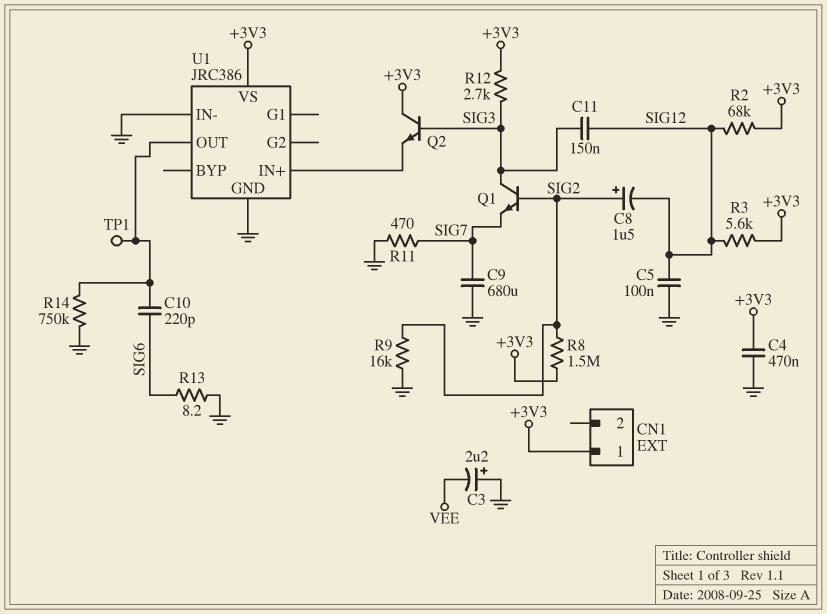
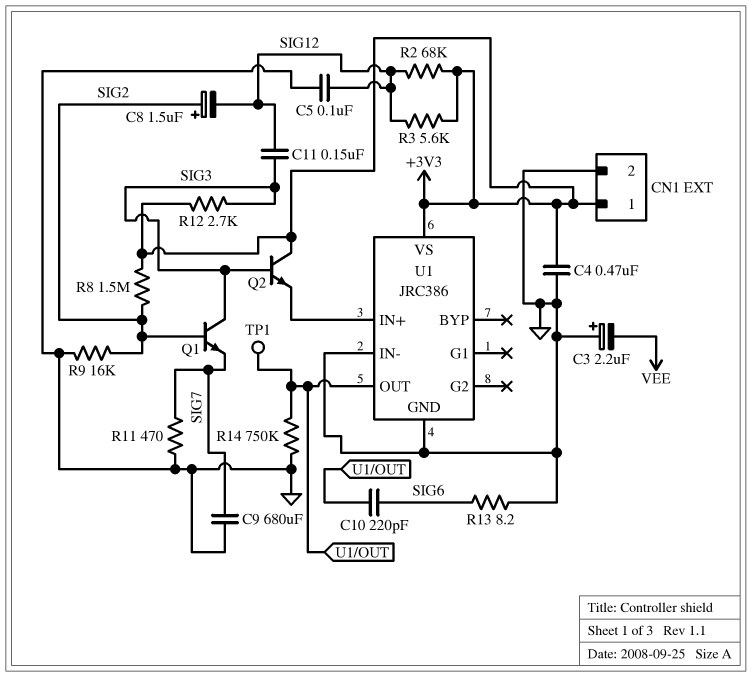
CN1 pin 2: none -> GND

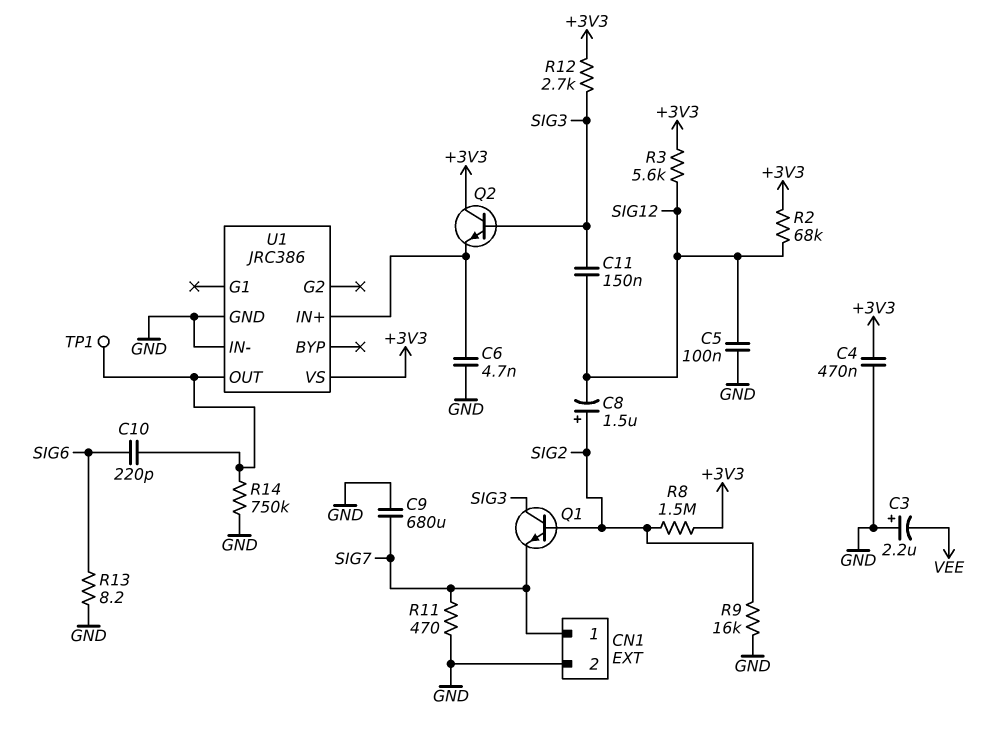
C6: none -> 4.7nF (GND, U1/IN+)
CN1 pin 1: +3V3 -> SIG7

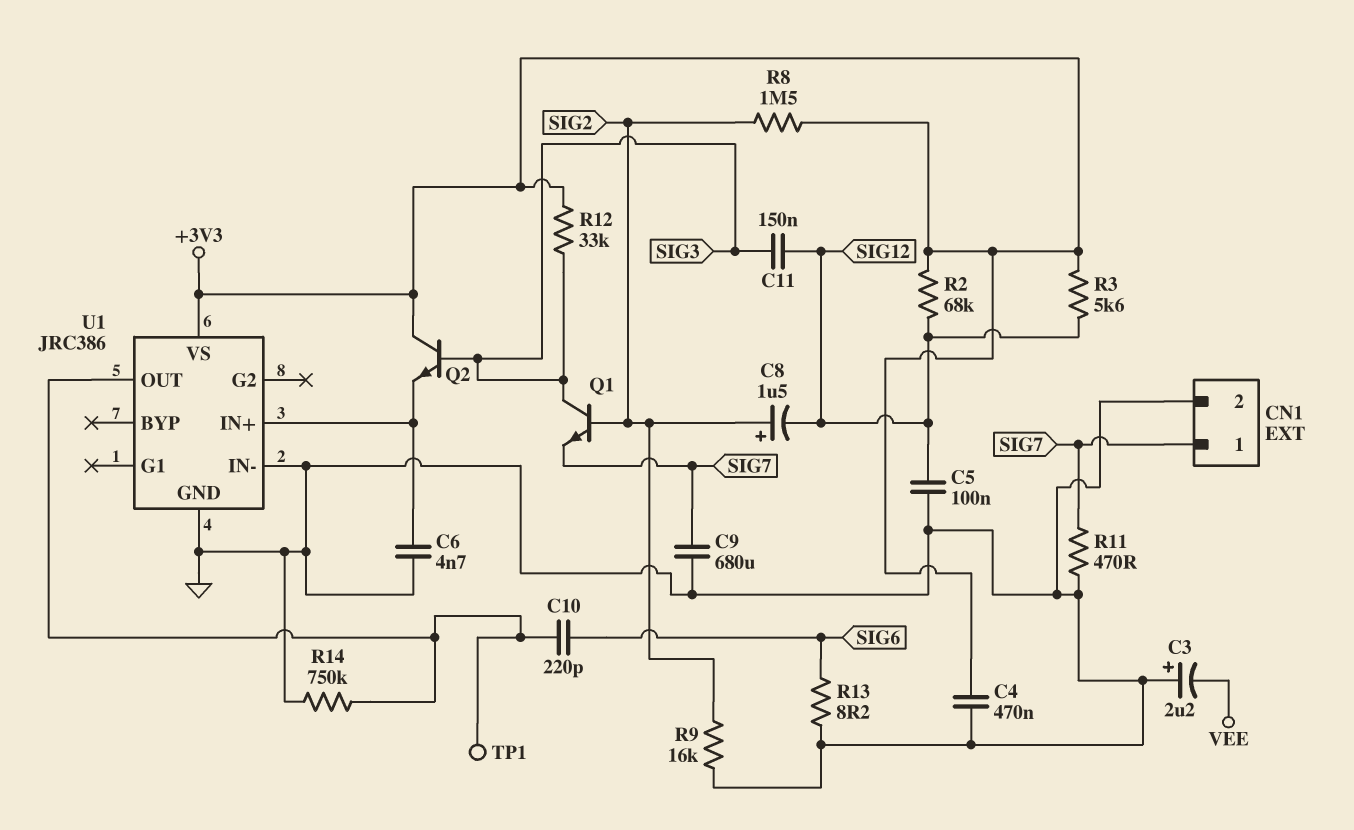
R12: 2.7k (+3V3, SIG3) -> 33k (+3V3, SIG3)

